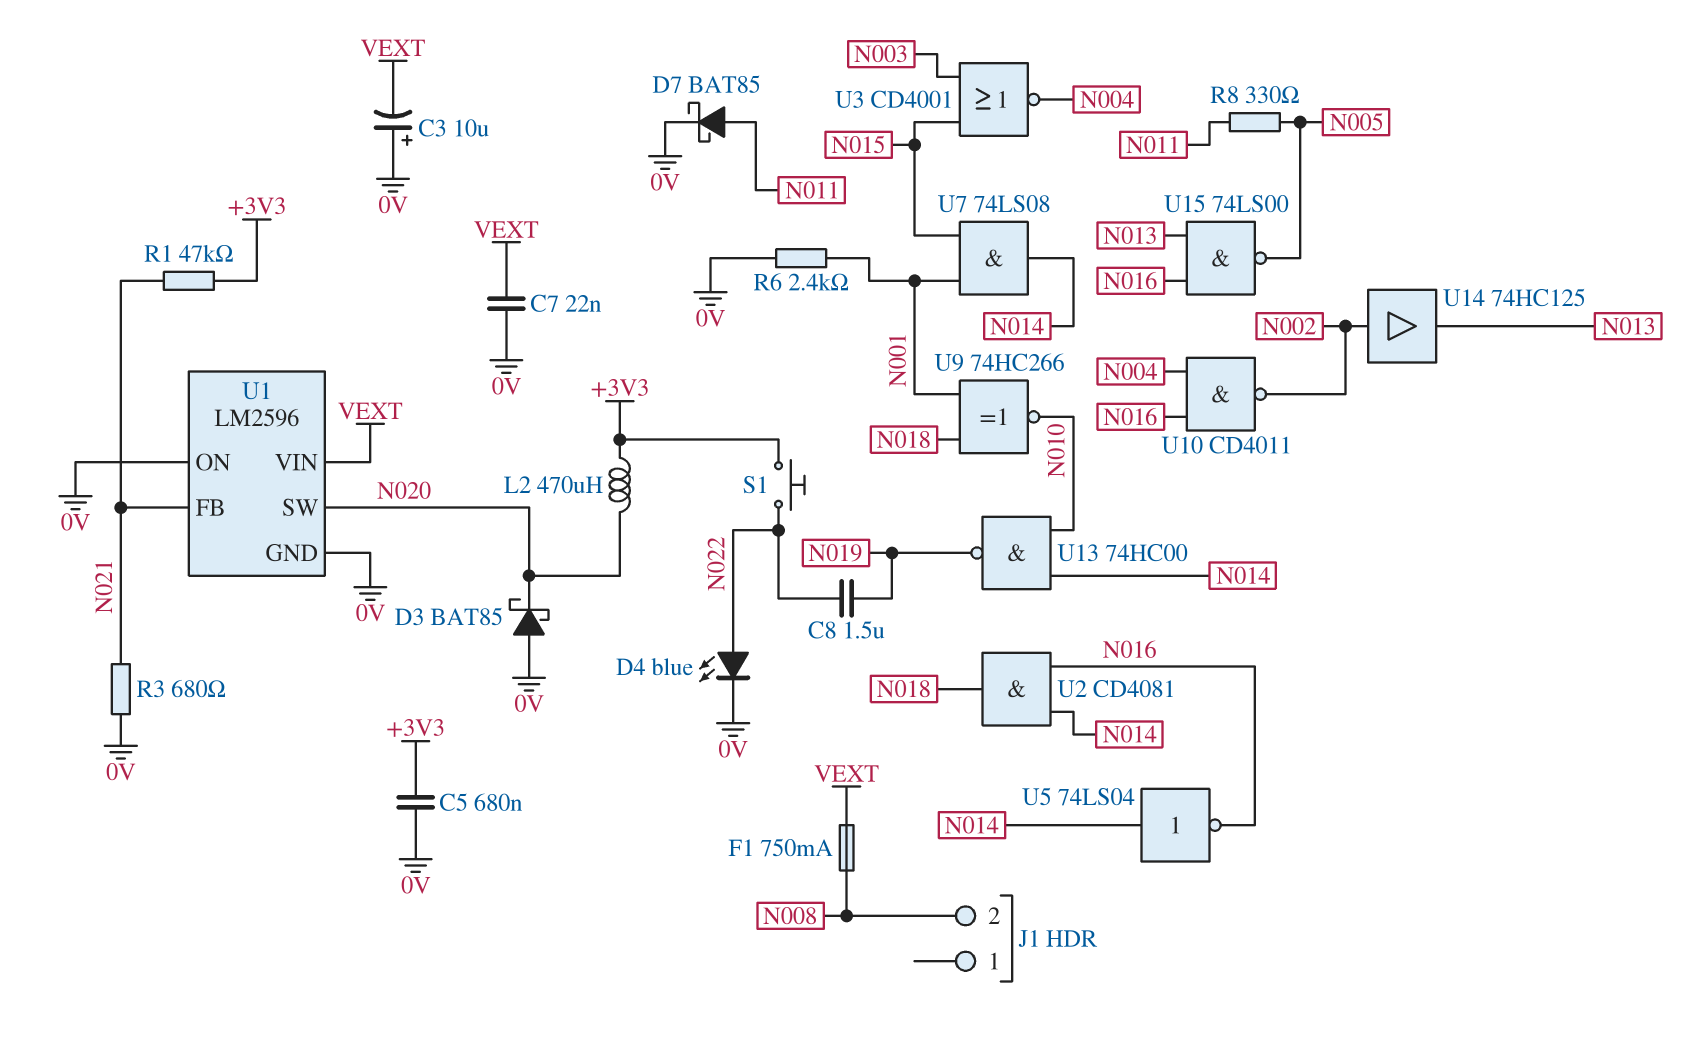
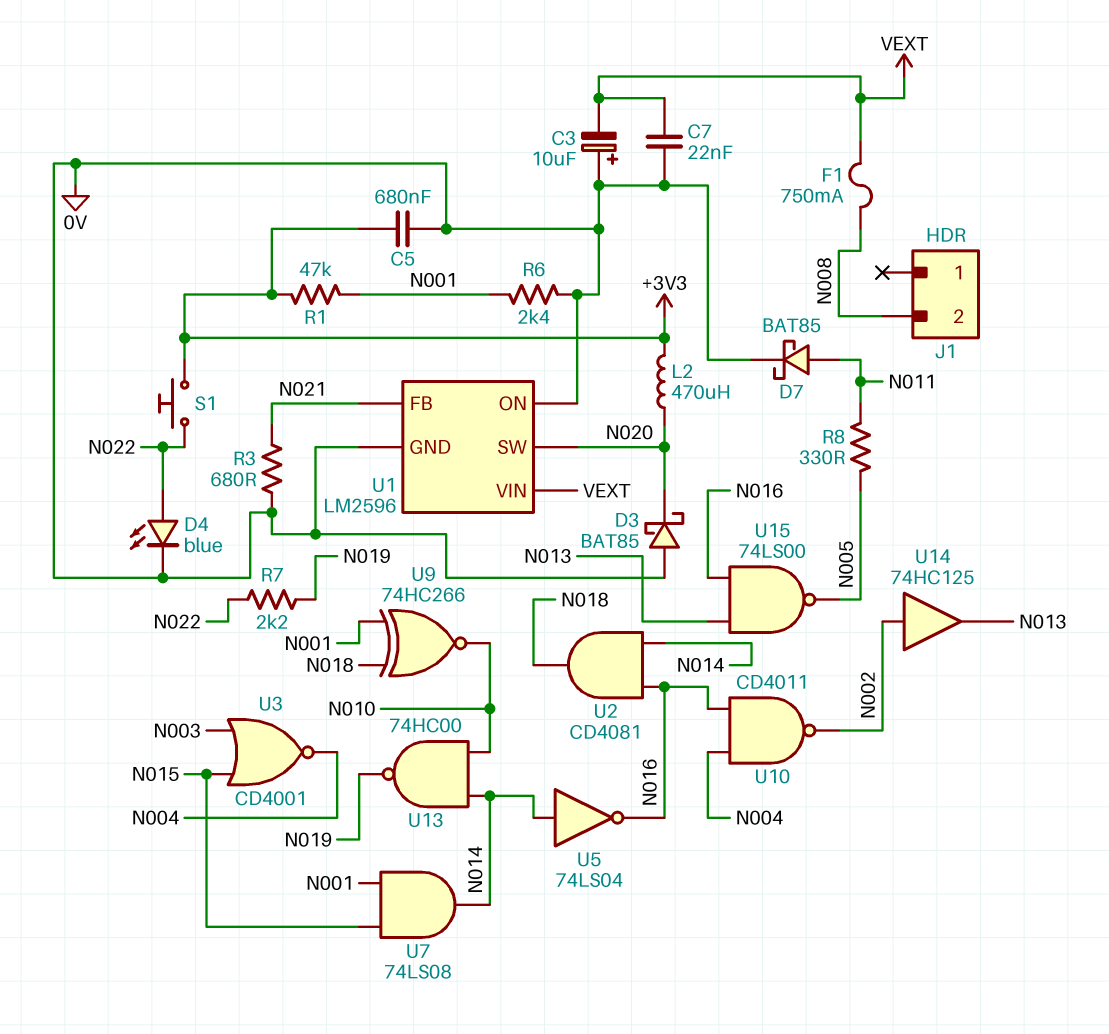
C8: 1.5uF (N019, N022) -> none
R1: 47k (+3V3, N021) -> 47k (+3V3, N001)
R7: none -> 2.2k (N019, N022)

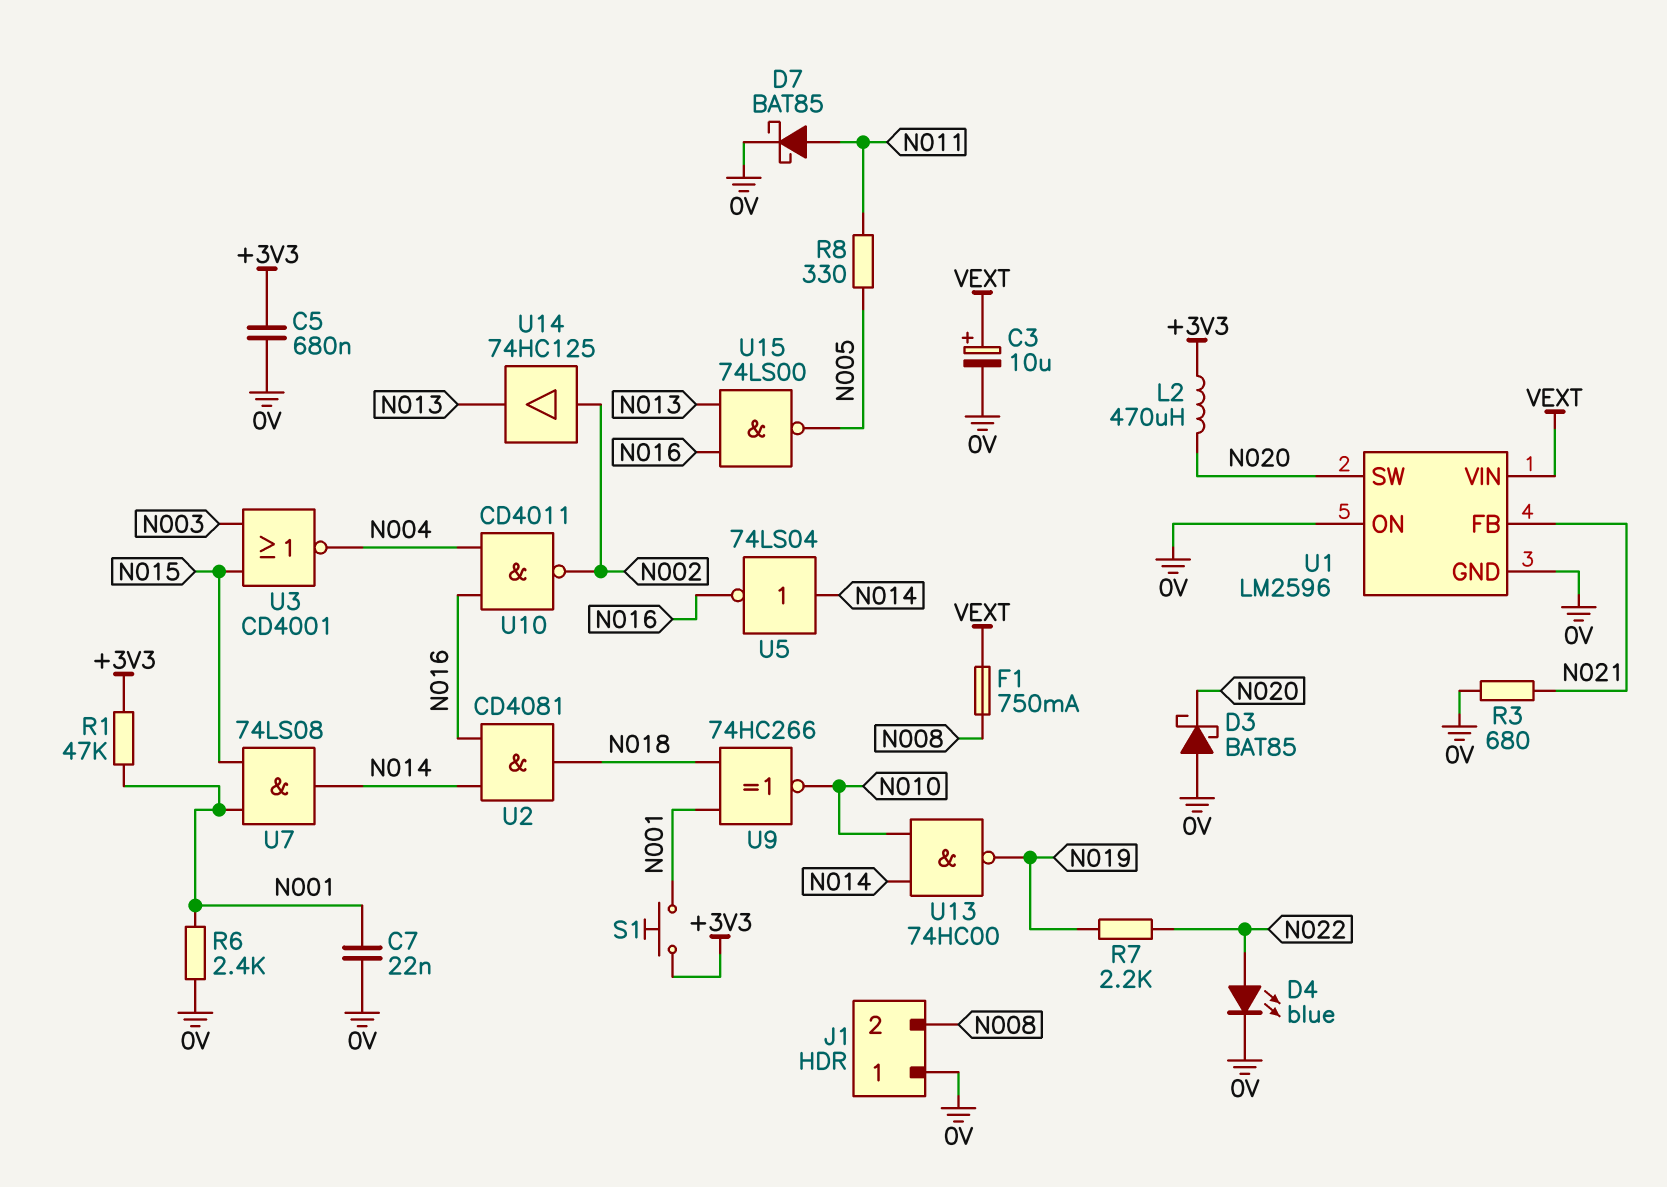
C3: 10uF (plus 0V, minus VEXT) -> 10uF (plus VEXT, minus 0V)
C7: 22nF (0V, VEXT) -> 22nF (0V, N001)
J1 pin 1: none -> 0V
S1: button (+3V3, N022) -> button (+3V3, N001)

